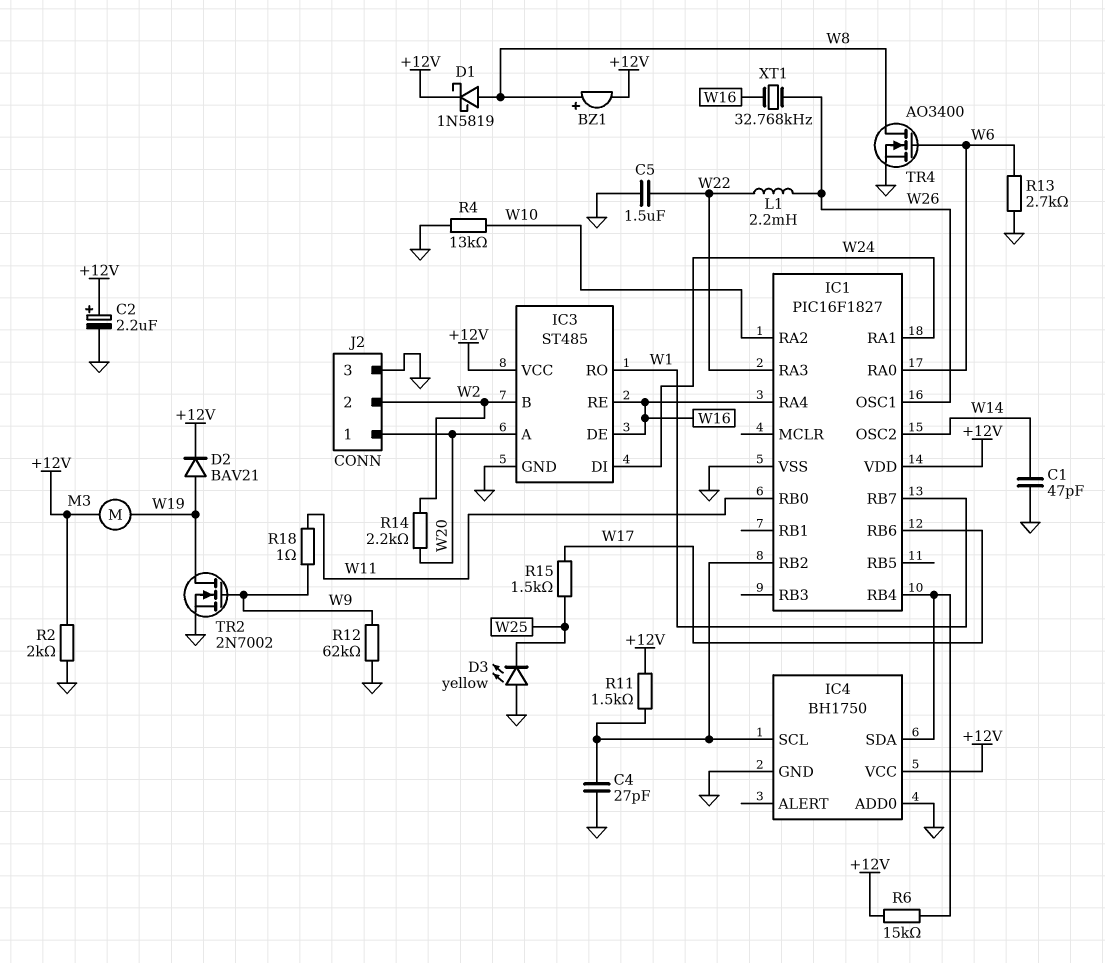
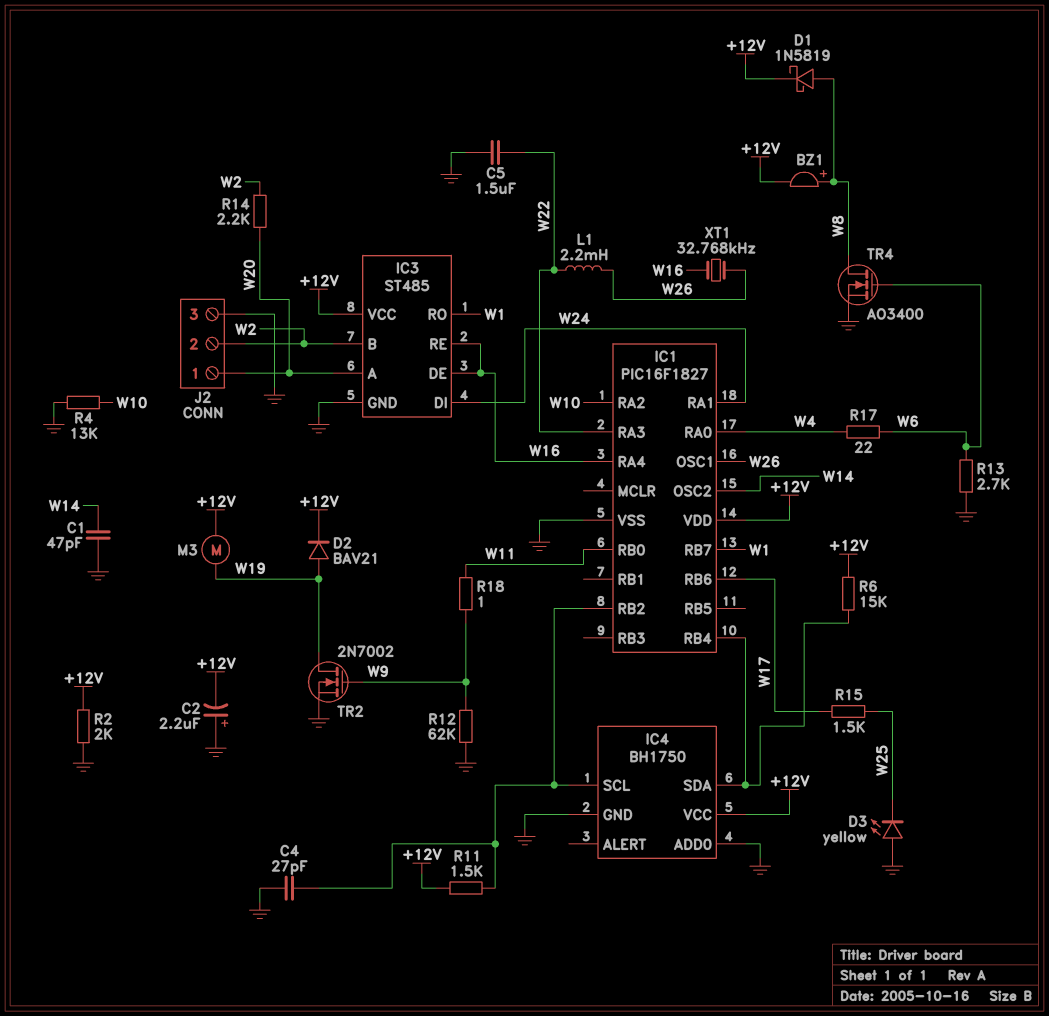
C2: 2.2uF (plus +12V, minus GND) -> 2.2uF (plus GND, minus +12V)
IC1 pin RA0: W6 -> W4
R17: none -> 22 (W4, W6)

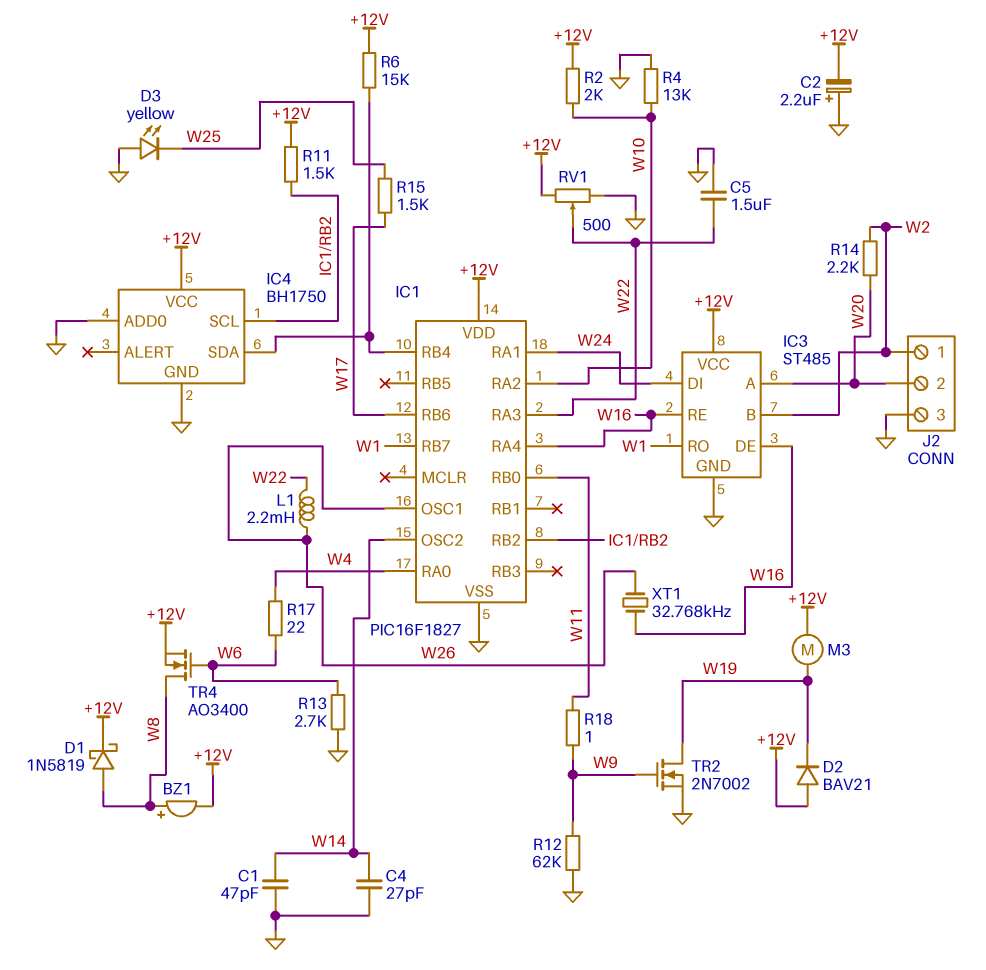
C4: 27pF (GND, IC1/RB2) -> 27pF (GND, W14)
D2: diode BAV21 (A W19, K +12V) -> diode BAV21 (A +12V, K W19)
J2 pin 1: W20 -> W2
J2 pin 2: W2 -> W20
R2: 2k (+12V, GND) -> 2k (+12V, W10)
RV1: none -> 500 (+12V, GND, wiper W22)
TR4: NMOS AO3400 (G W6, D W8, S GND) -> NMOS AO3400 (G W6, D W8, S +12V)

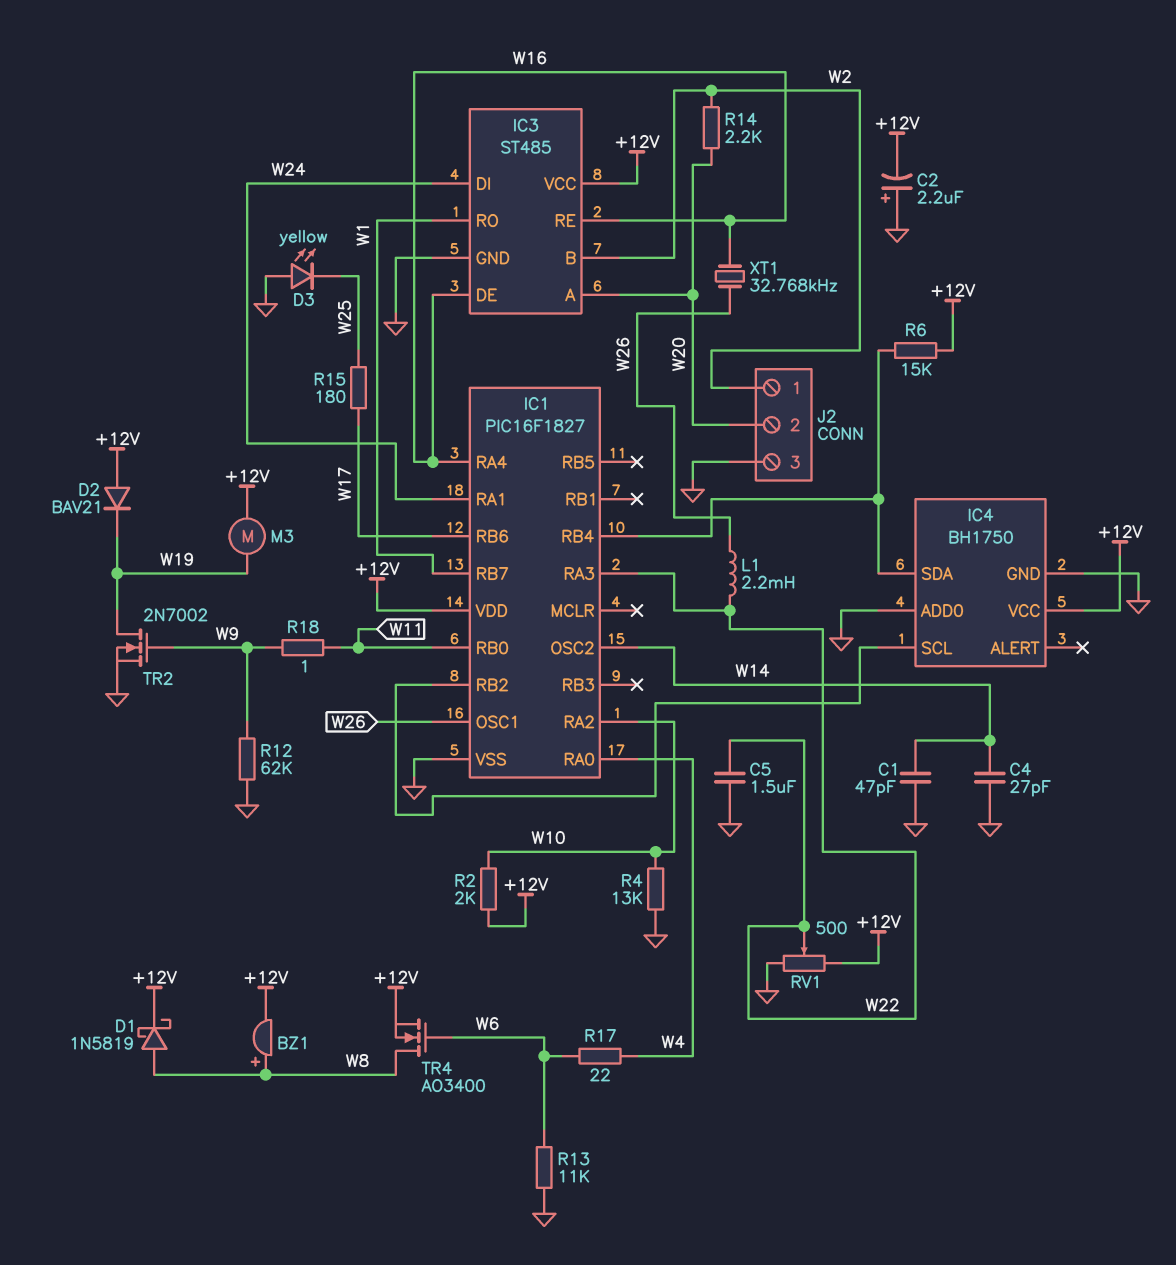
R11: 1.5k (+12V, IC1/RB2) -> none
R13: 2.7k (GND, W6) -> 11k (GND, W6)
R15: 1.5k (W17, W25) -> 180 (W17, W25)

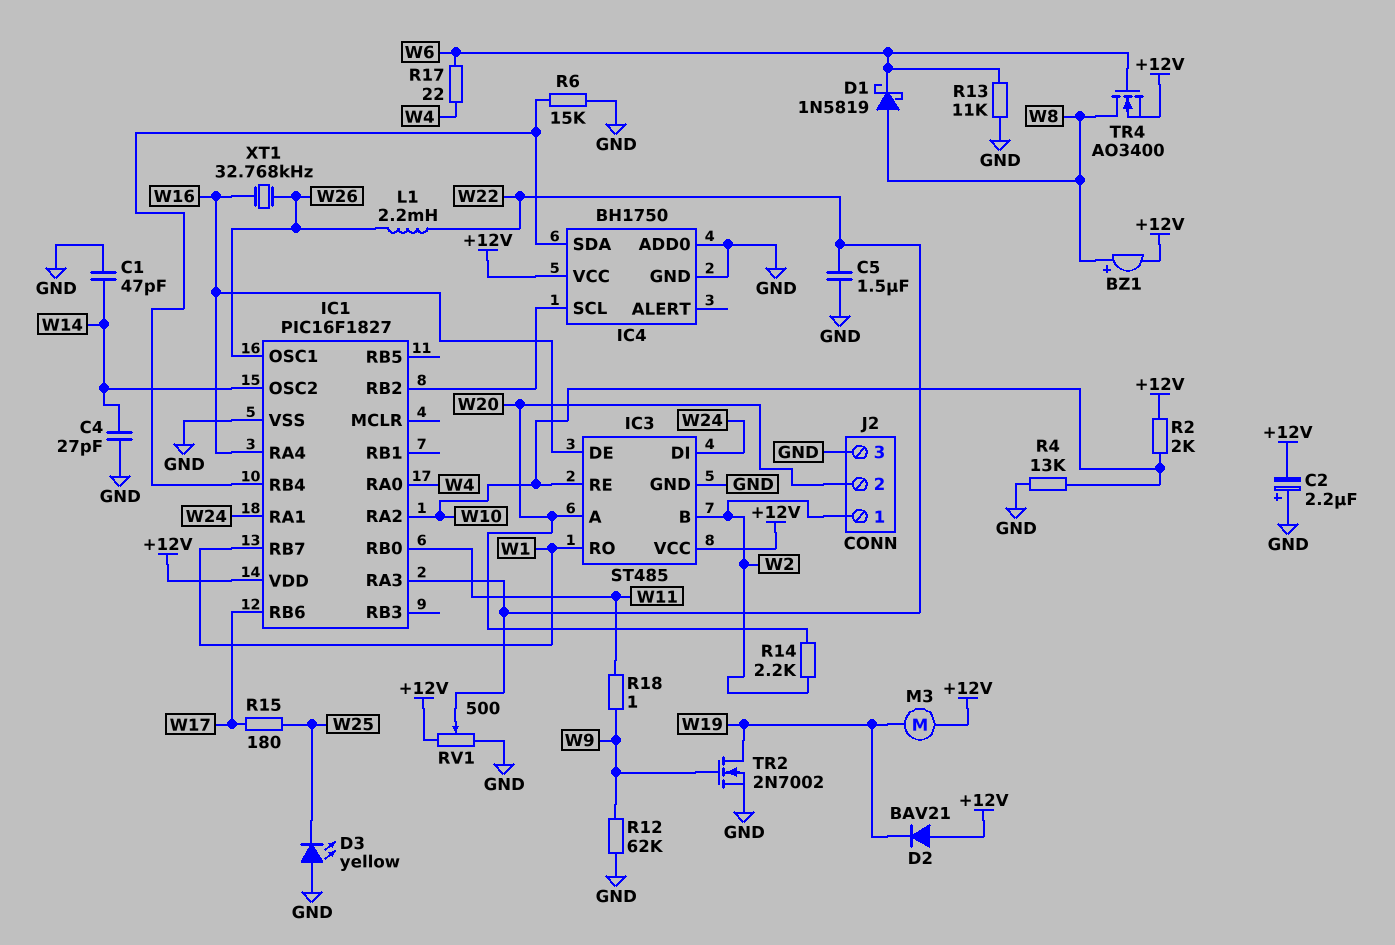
D1: schottky 1N5819 (A W8, K +12V) -> schottky 1N5819 (A W8, K W6)
IC3 pin RE: W16 -> W10
R6: 15k (+12V, IC1/RB4) -> 15k (GND, IC1/RB4)

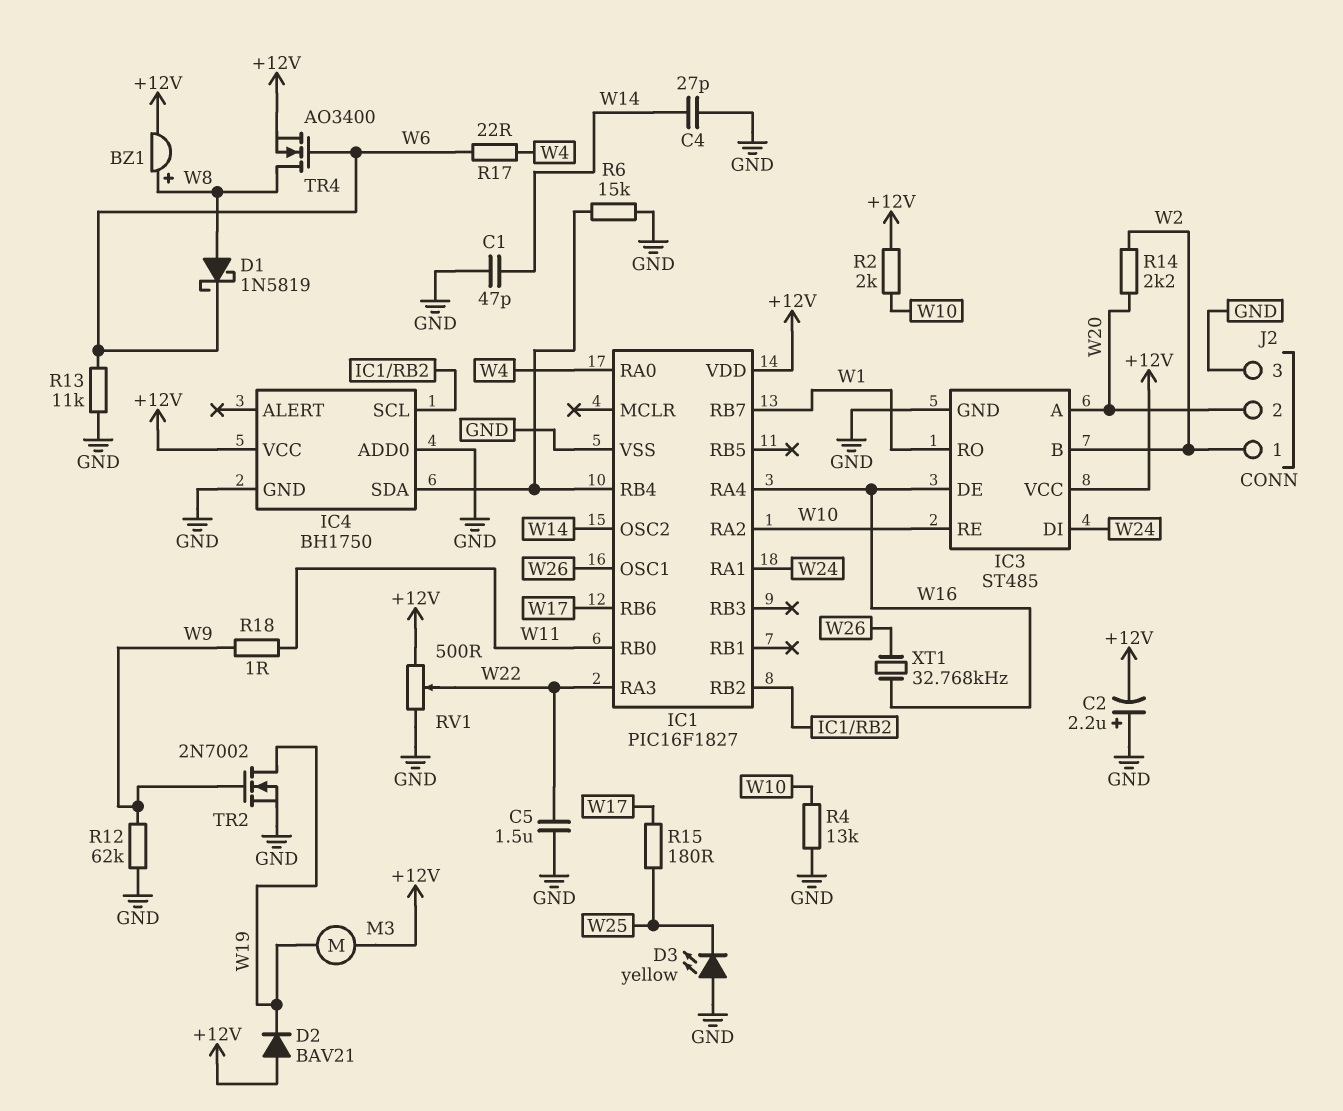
L1: 2.2mH (W22, W26) -> none

